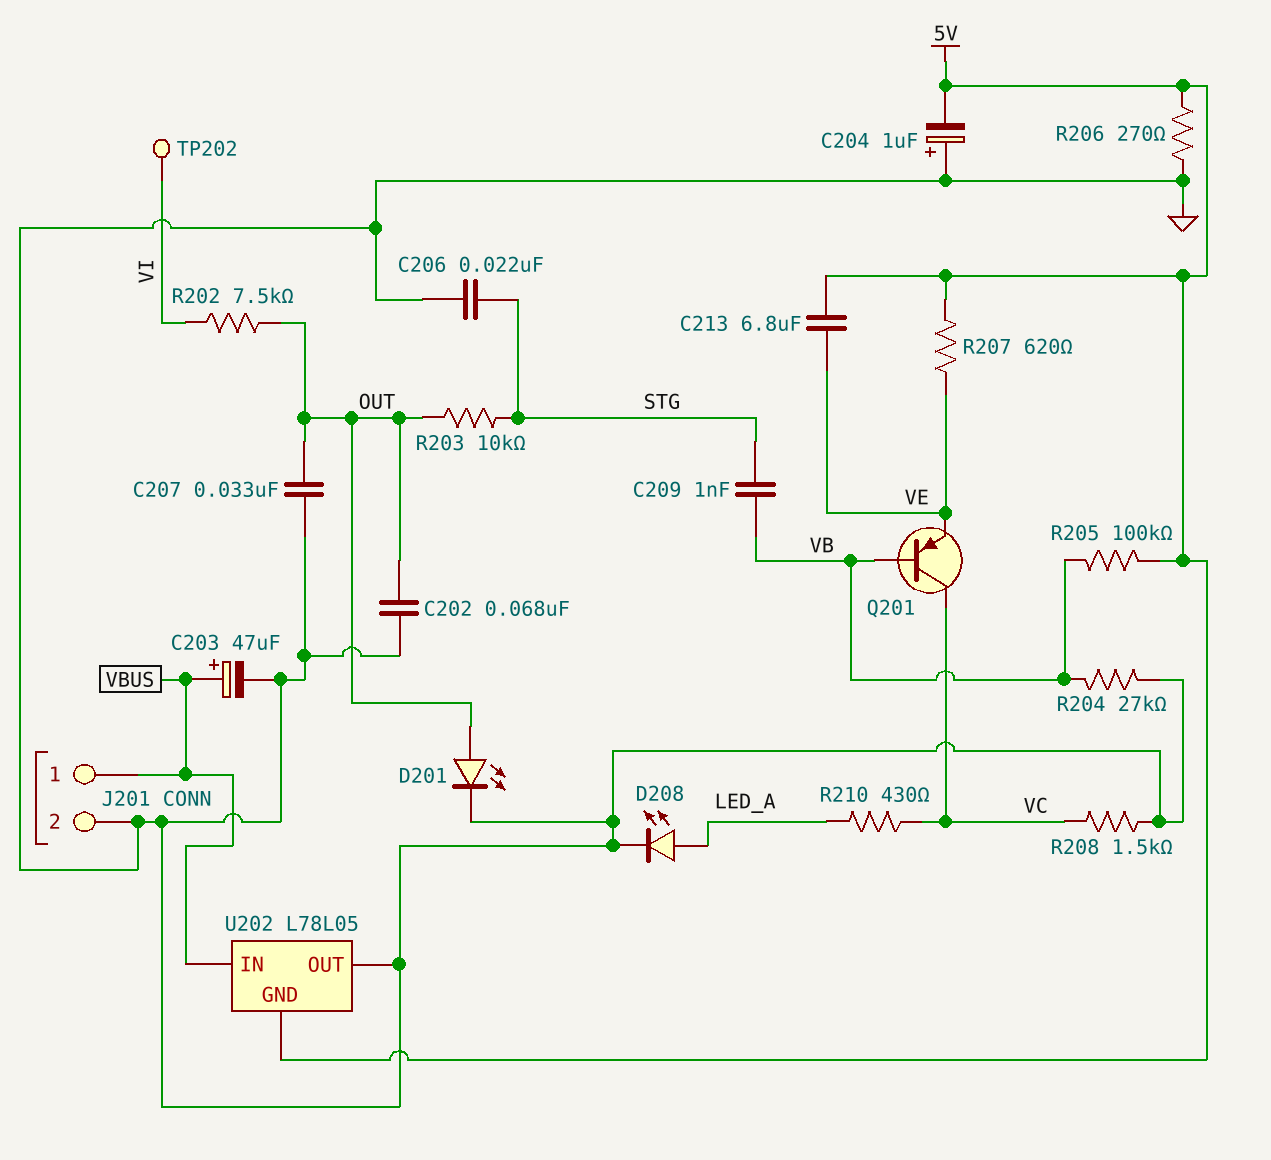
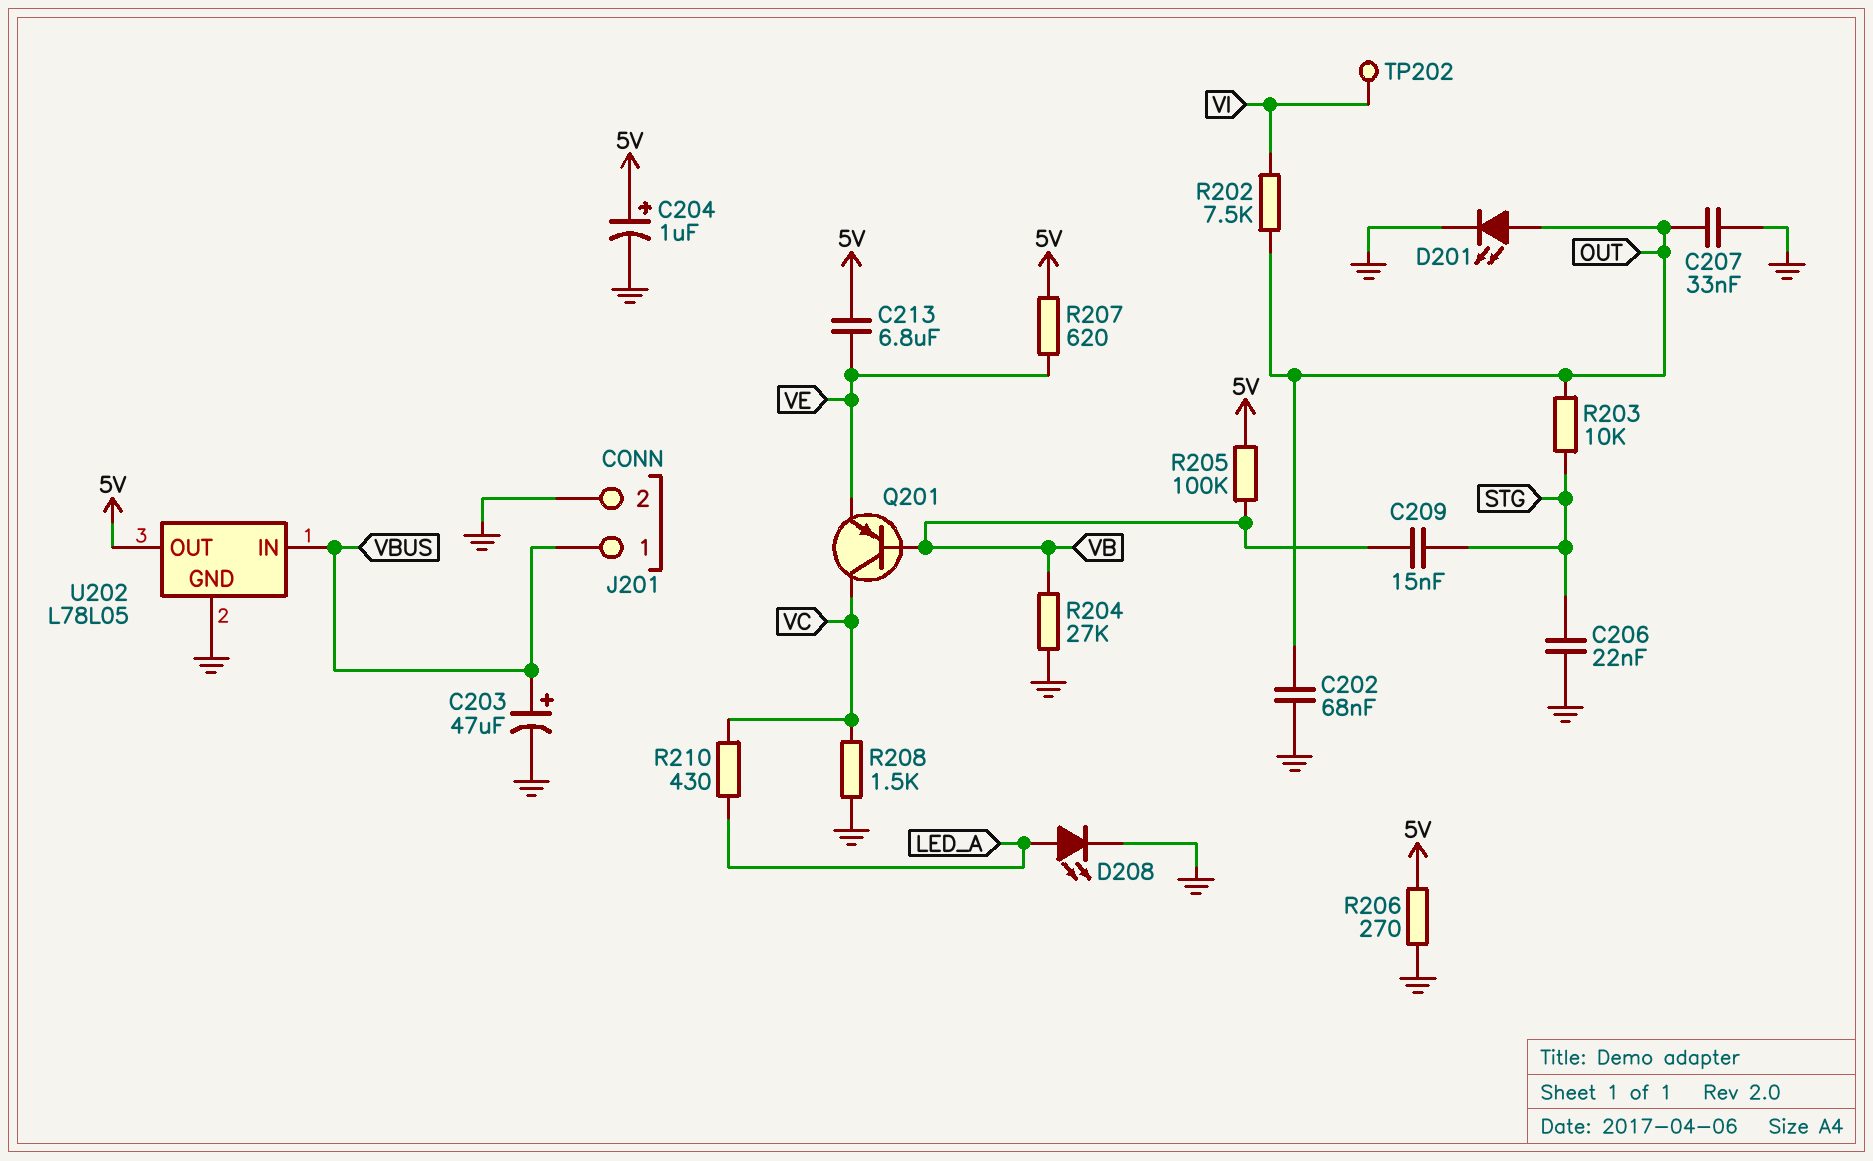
C204: 1uF (plus GND, minus 5V) -> 1uF (plus 5V, minus GND)
C209: 1nF (STG, VB) -> 15nF (STG, VB)
U202 pin GND: 5V -> GND
U202 pin OUT: GND -> 5V

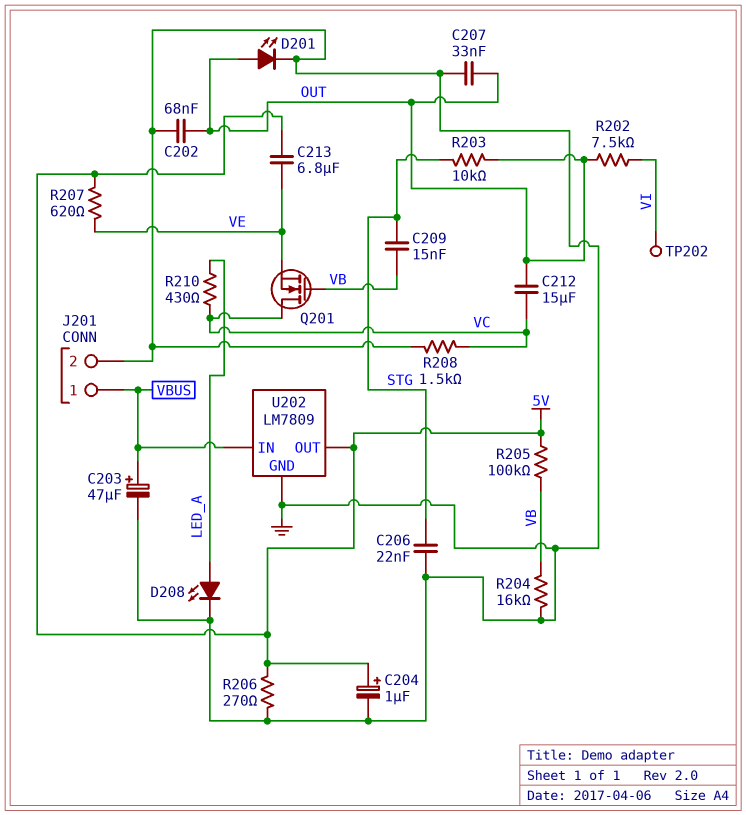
C212: none -> 15uF (OUT, VC)
Q201: PNP (B VB, C VC, E VE) -> NMOS (G VB, D VC, S VE)
R204: 27k (GND, VB) -> 16k (GND, VB)
U202: L78L05 -> LM7809

